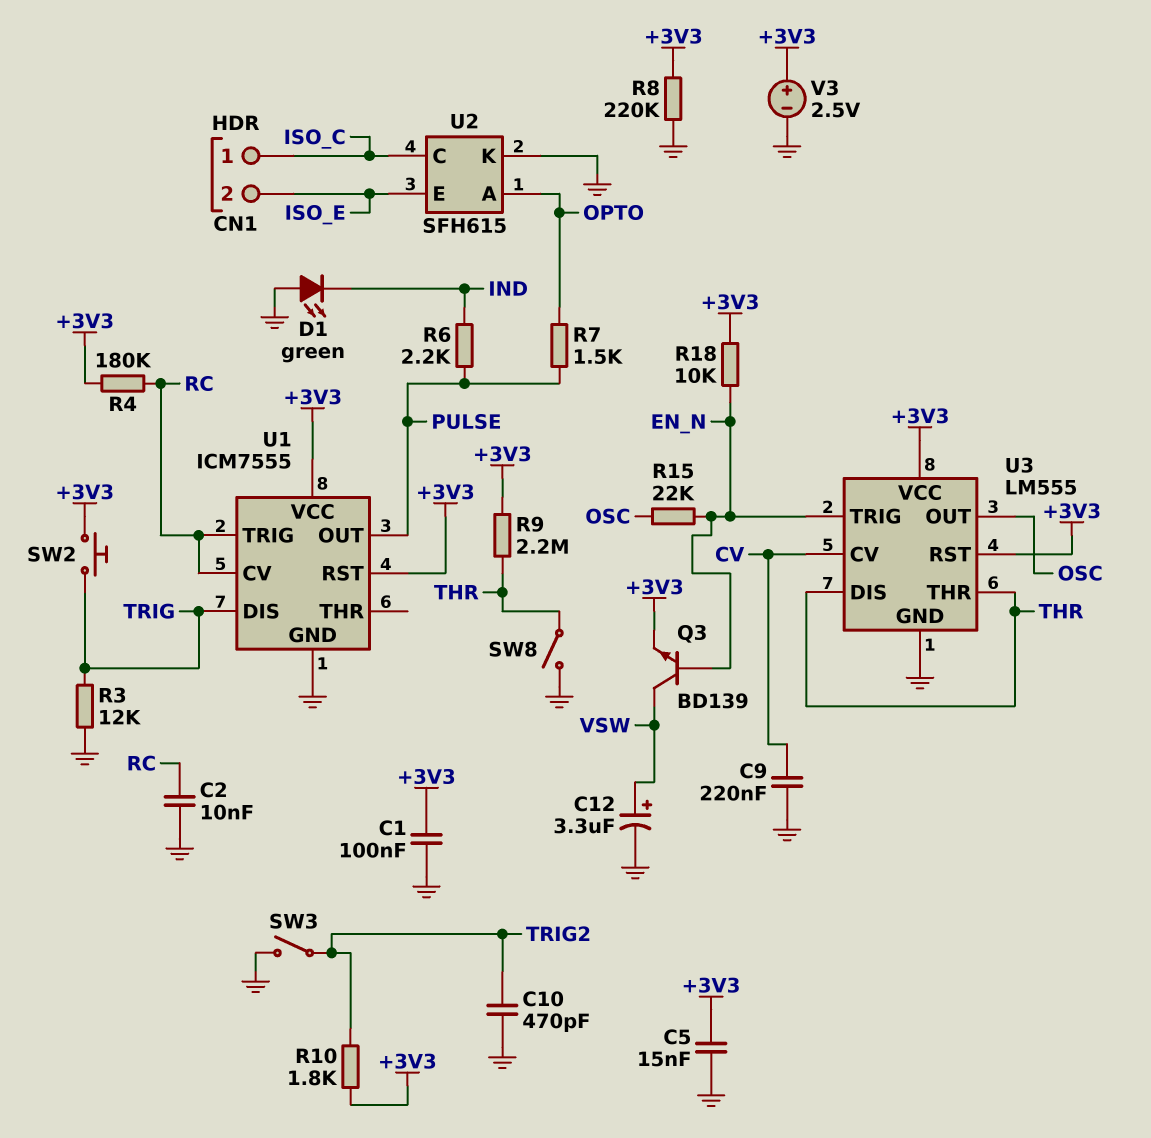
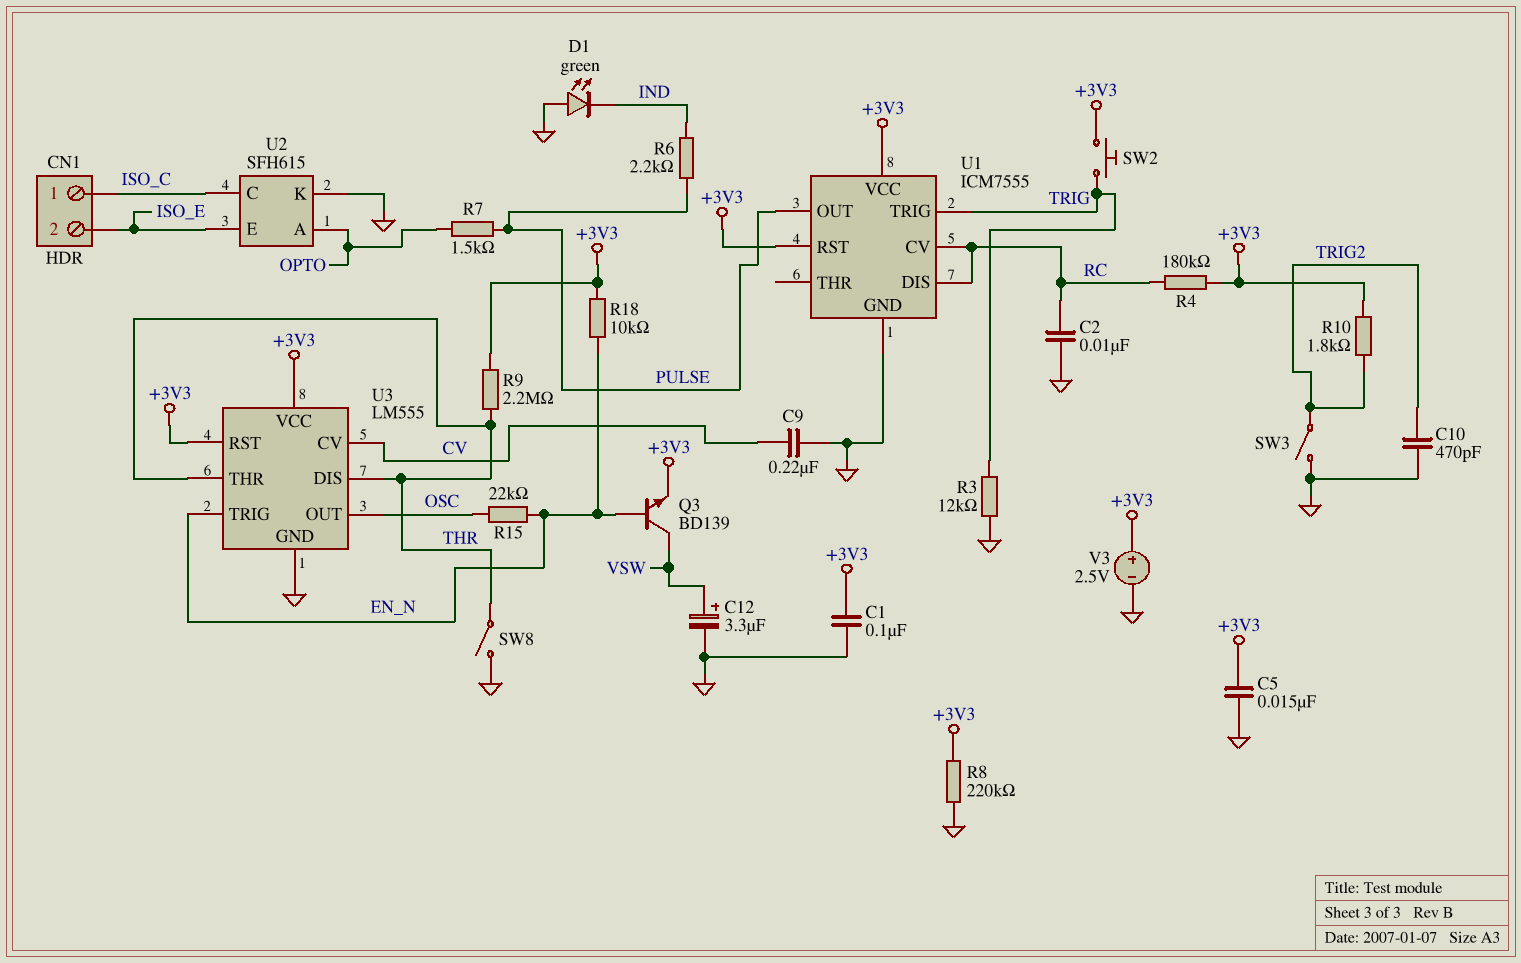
U1 pin DIS: TRIG -> RC
U1 pin TRIG: RC -> TRIG

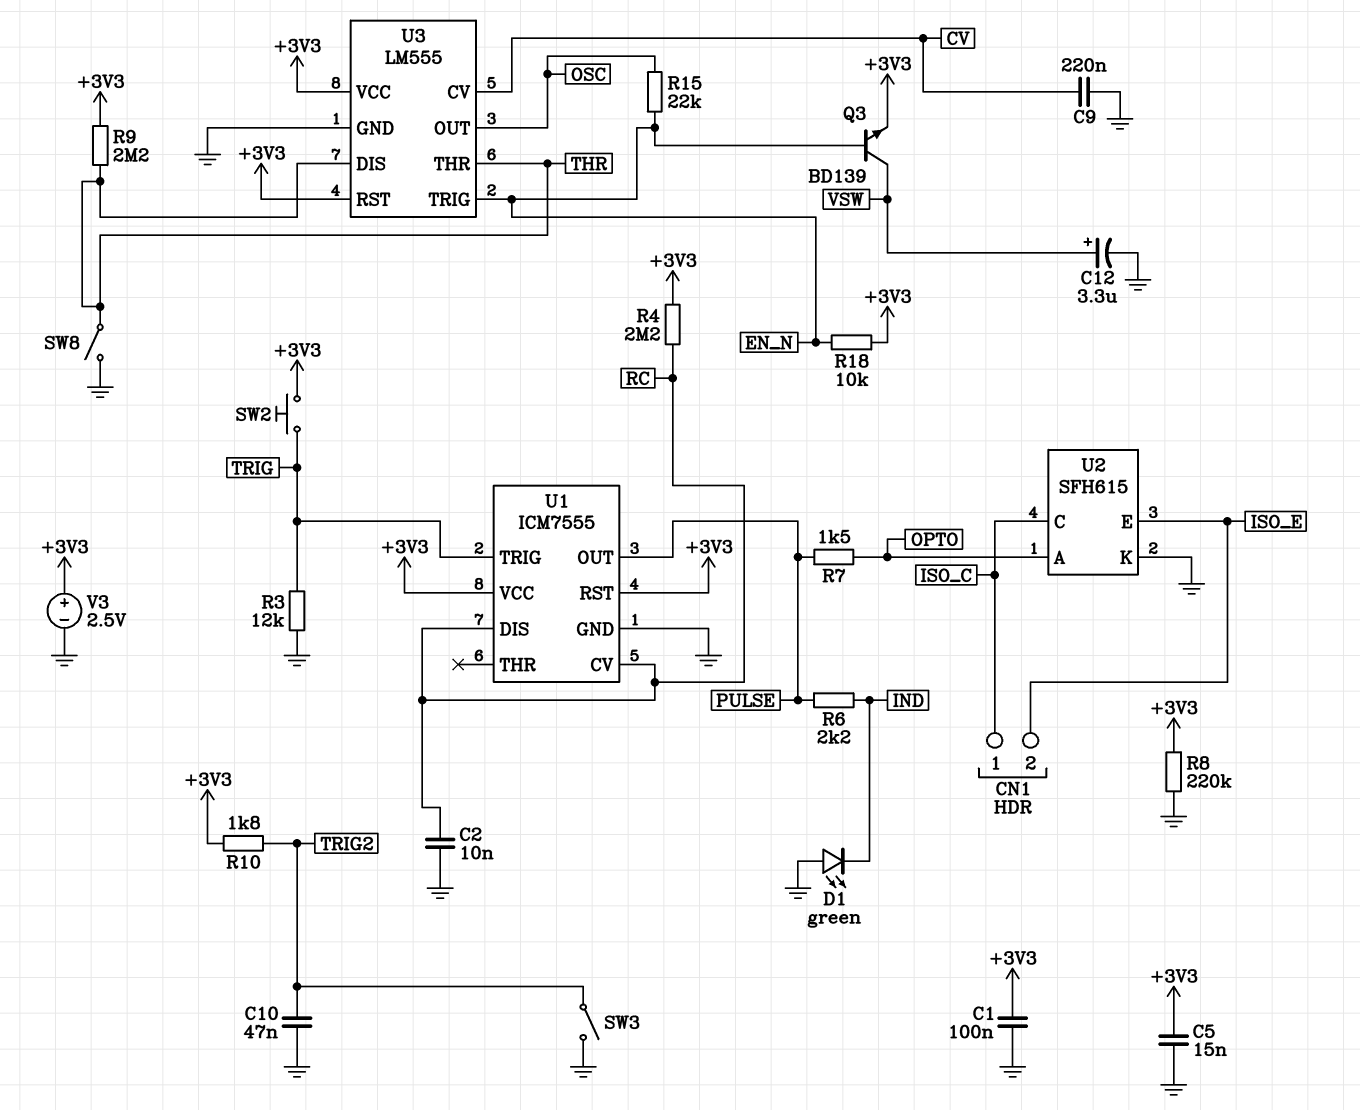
C10: 470pF (GND, TRIG2) -> 47nF (GND, TRIG2)
R4: 180k (+3V3, RC) -> 2.2M (+3V3, RC)

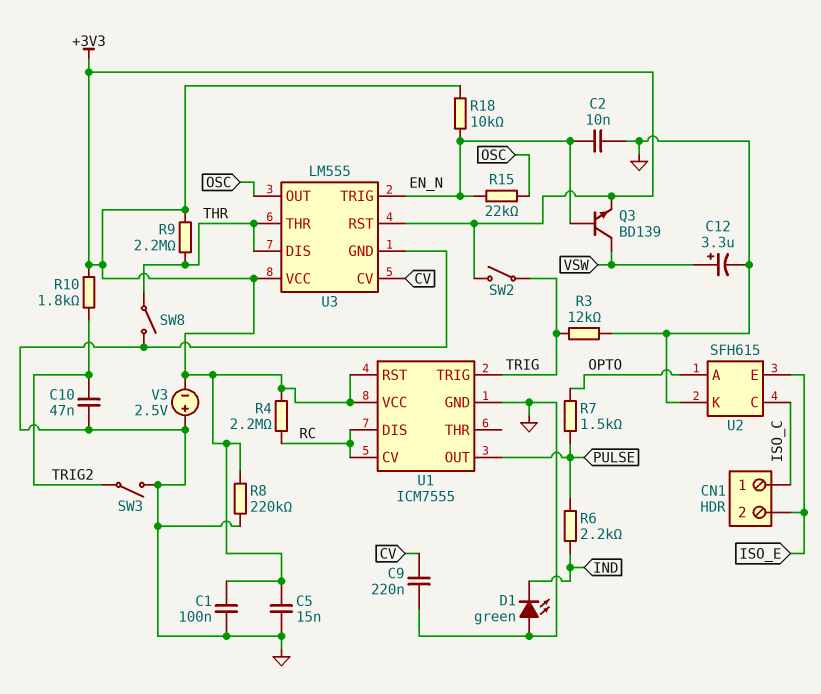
C2: 10nF (GND, RC) -> 10nF (EN_N, GND)
SW2: button (+3V3, TRIG) -> switch (+3V3, TRIG)
V3: 2.5V (plus +3V3, minus GND) -> 2.5V (plus GND, minus +3V3)

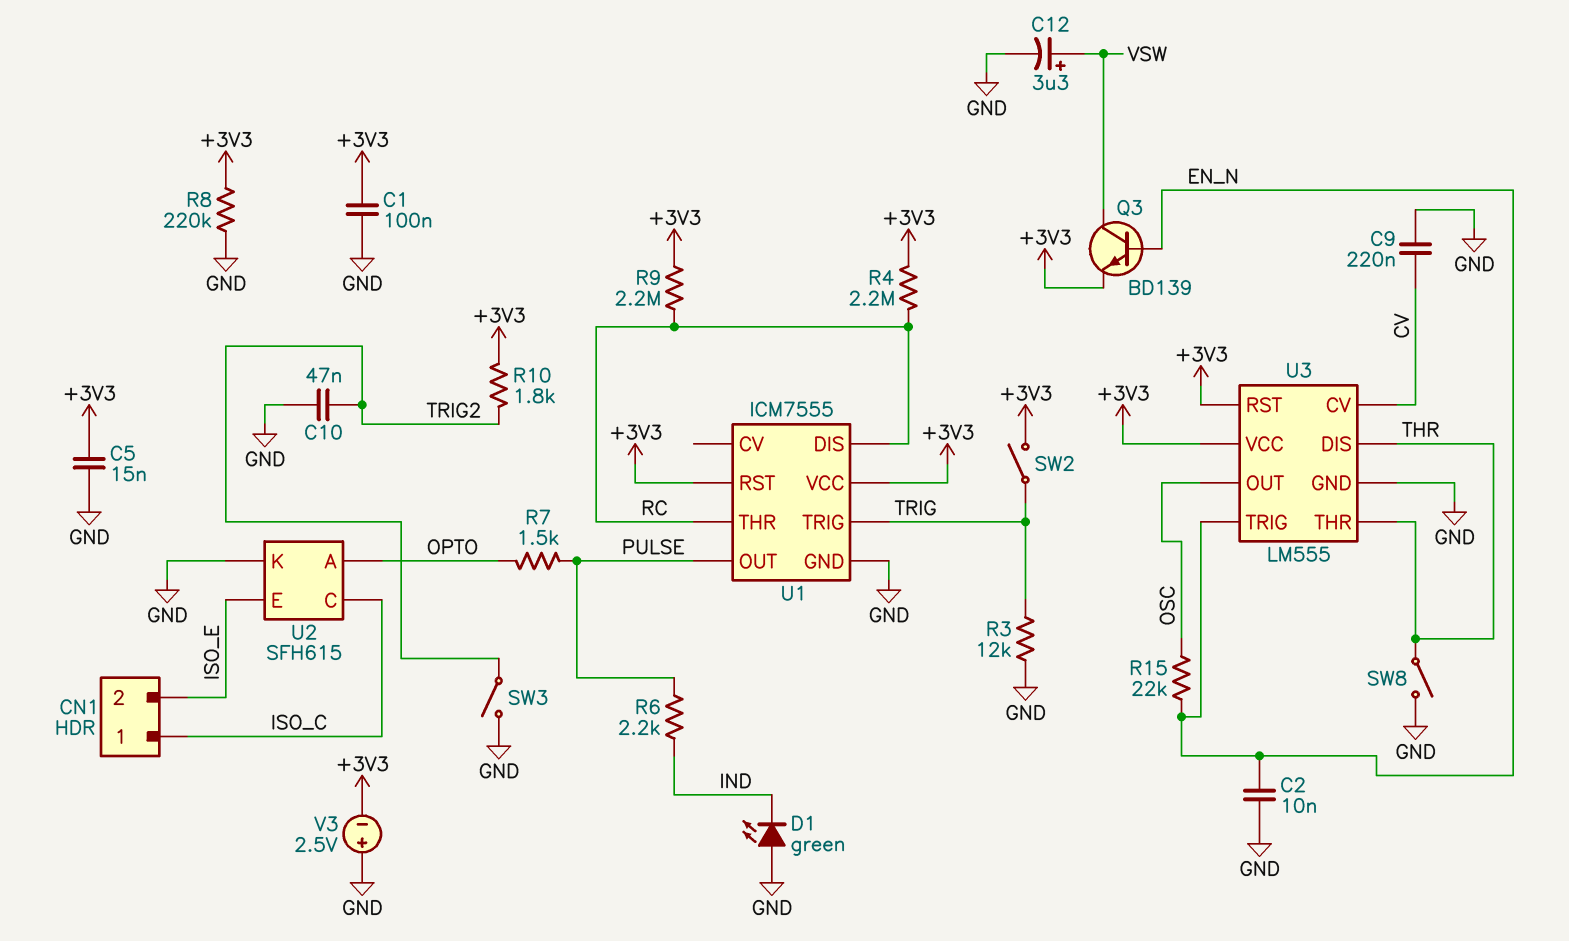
R9: 2.2M (+3V3, THR) -> 2.2M (+3V3, RC)
R18: 10k (+3V3, EN_N) -> none
U1 pin CV: RC -> none
U1 pin THR: none -> RC

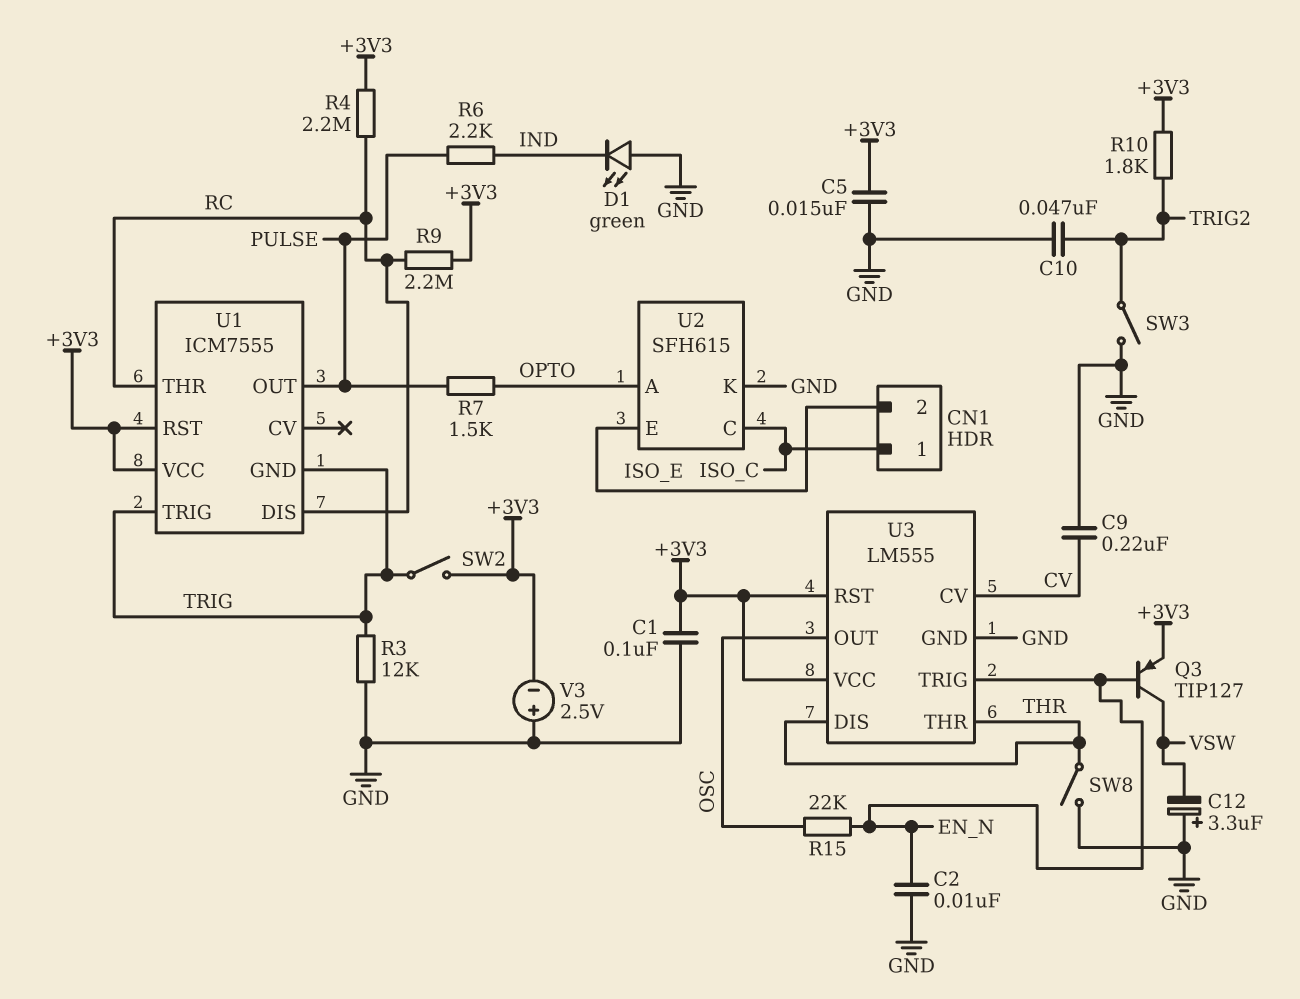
C12: 3.3uF (plus VSW, minus GND) -> 3.3uF (plus GND, minus VSW)
Q3: NPN BD139 (B EN_N, C VSW, E +3V3) -> PNP TIP127 (B EN_N, C VSW, E +3V3)
R8: 220k (+3V3, GND) -> none
U1 pin GND: GND -> TRIG

